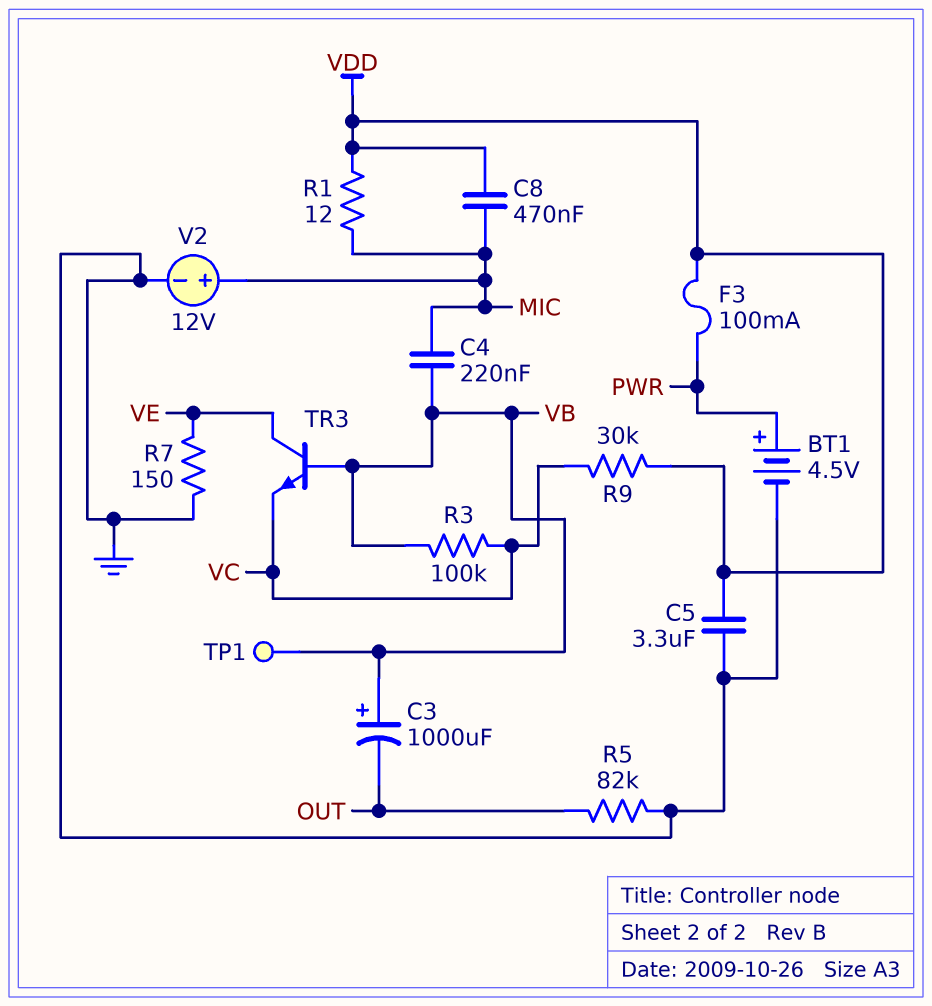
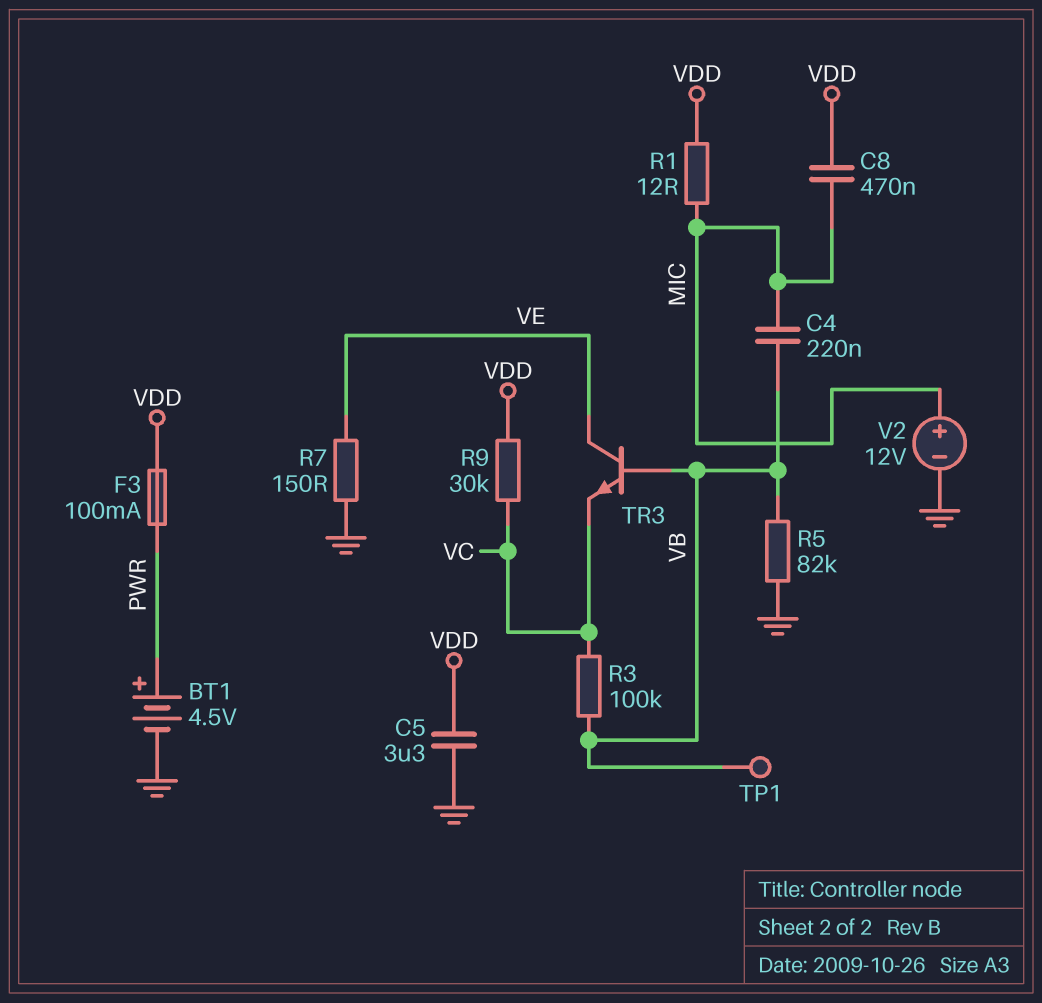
C3: 1000uF (plus VB, minus OUT) -> none
R5: 82k (GND, OUT) -> 82k (GND, VB)

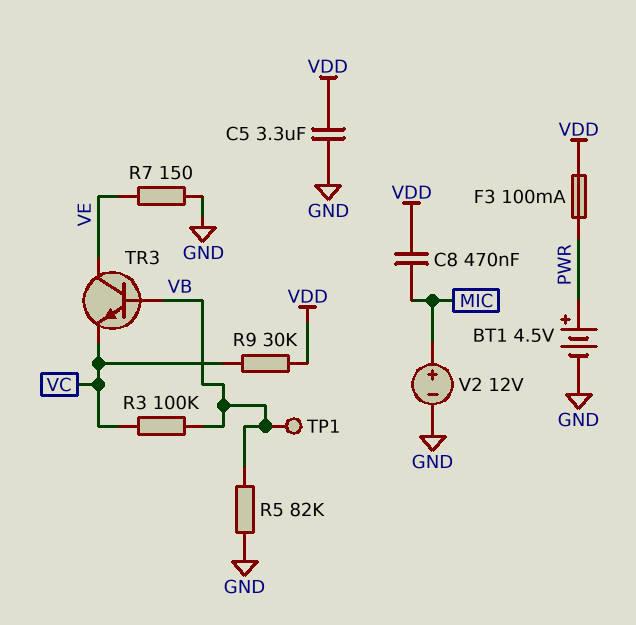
C4: 220nF (MIC, VB) -> none
R1: 12 (MIC, VDD) -> none

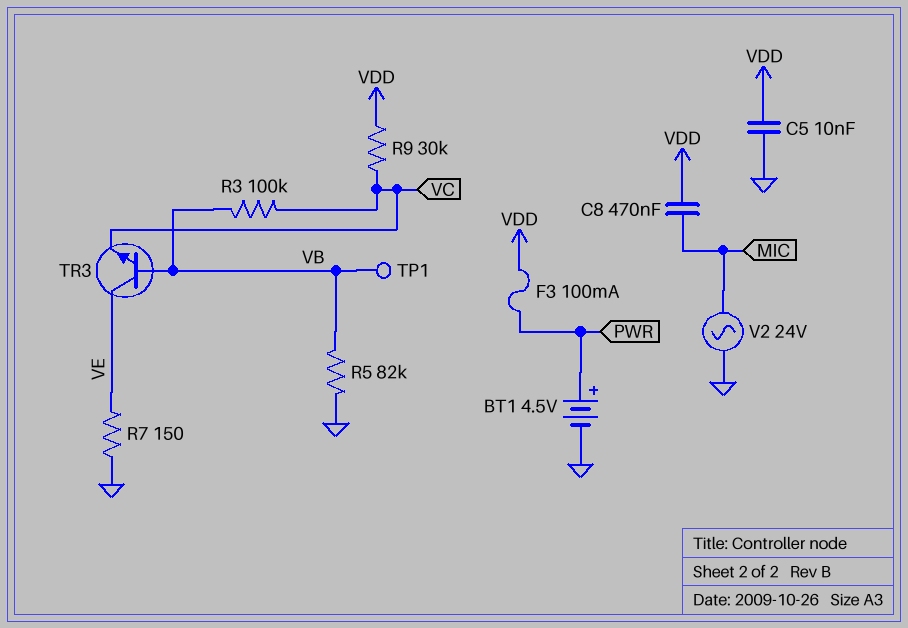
C5: 3.3uF (GND, VDD) -> 10nF (GND, VDD)
V2: 12V (plus MIC, minus GND) -> AC 24V (GND, MIC)

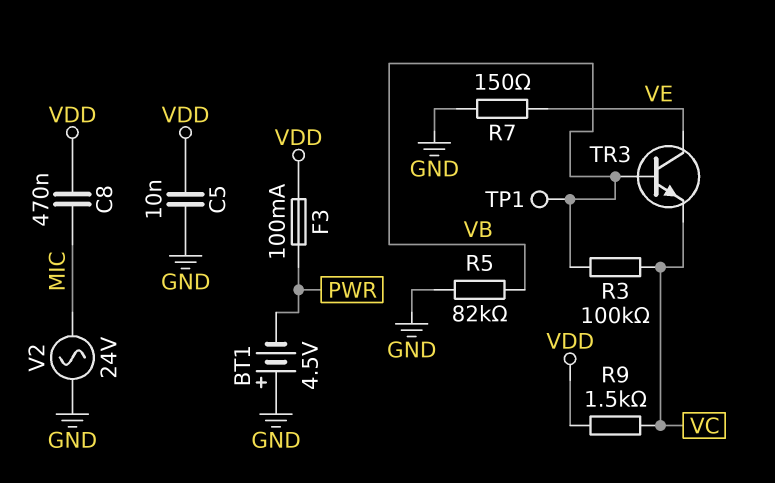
BT1: 4.5V (plus PWR, minus GND) -> 4.5V (plus GND, minus PWR)
R9: 30k (VC, VDD) -> 1.5k (VC, VDD)

